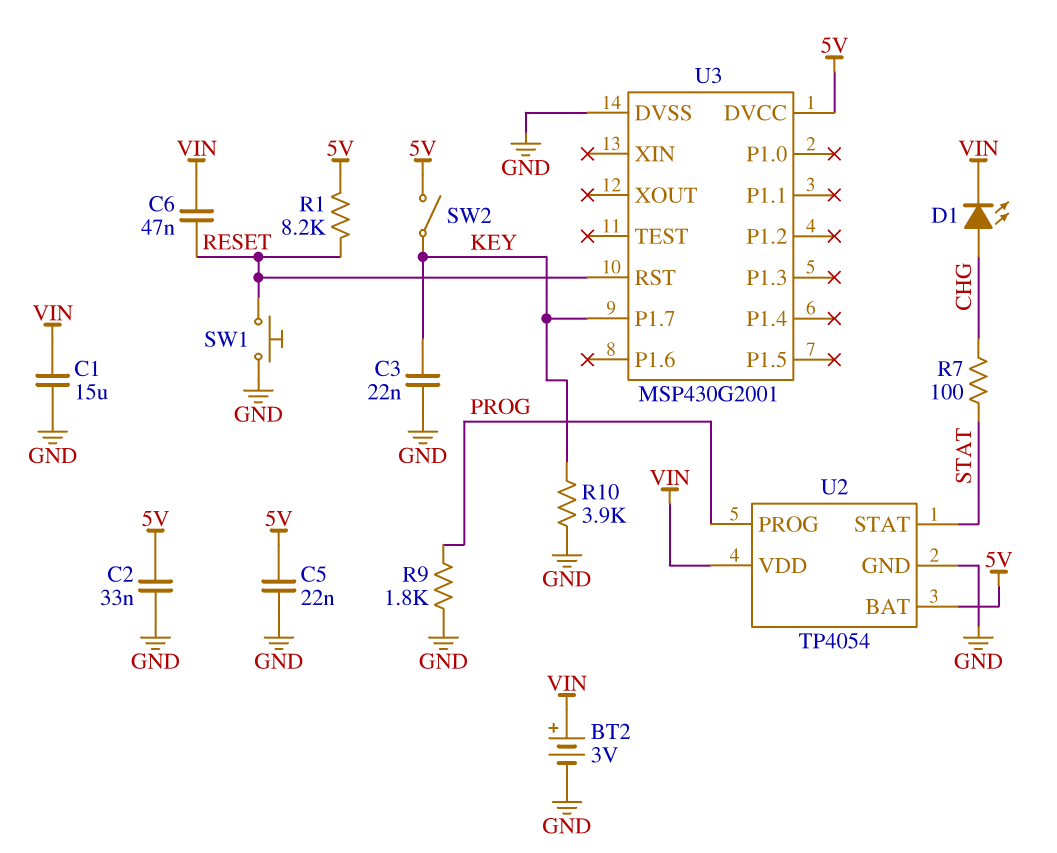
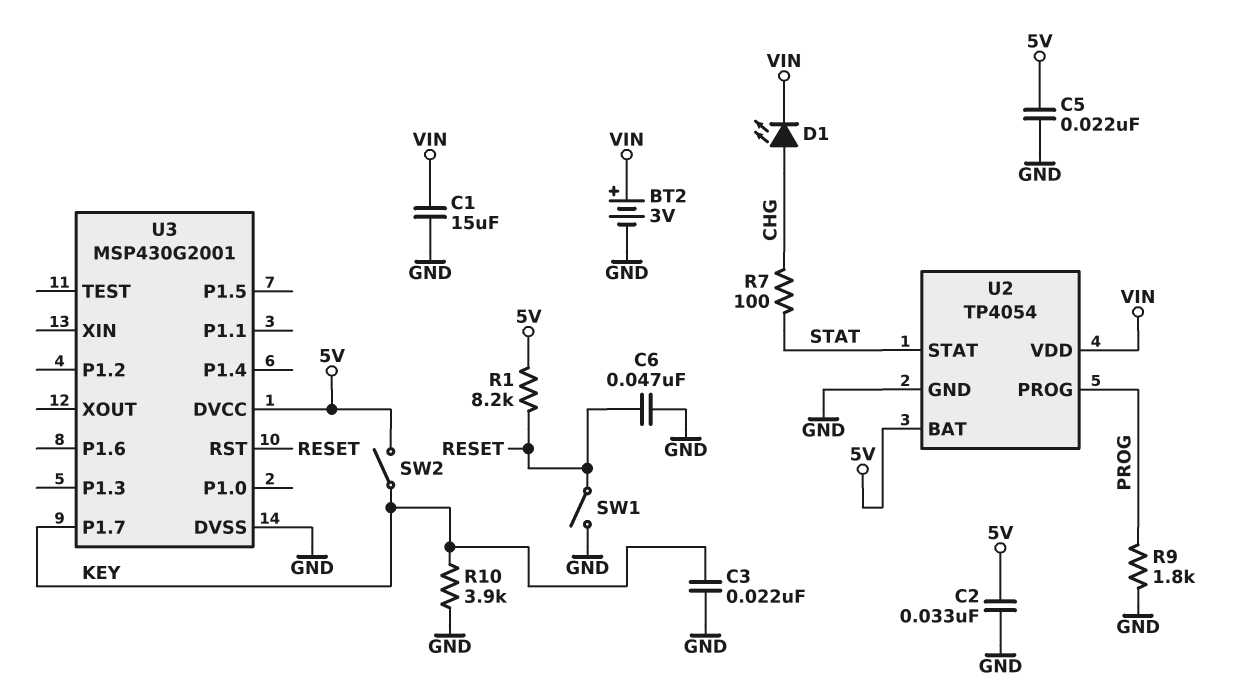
C6: 47nF (RESET, VIN) -> 47nF (GND, RESET)
SW1: button (GND, RESET) -> switch (GND, RESET)

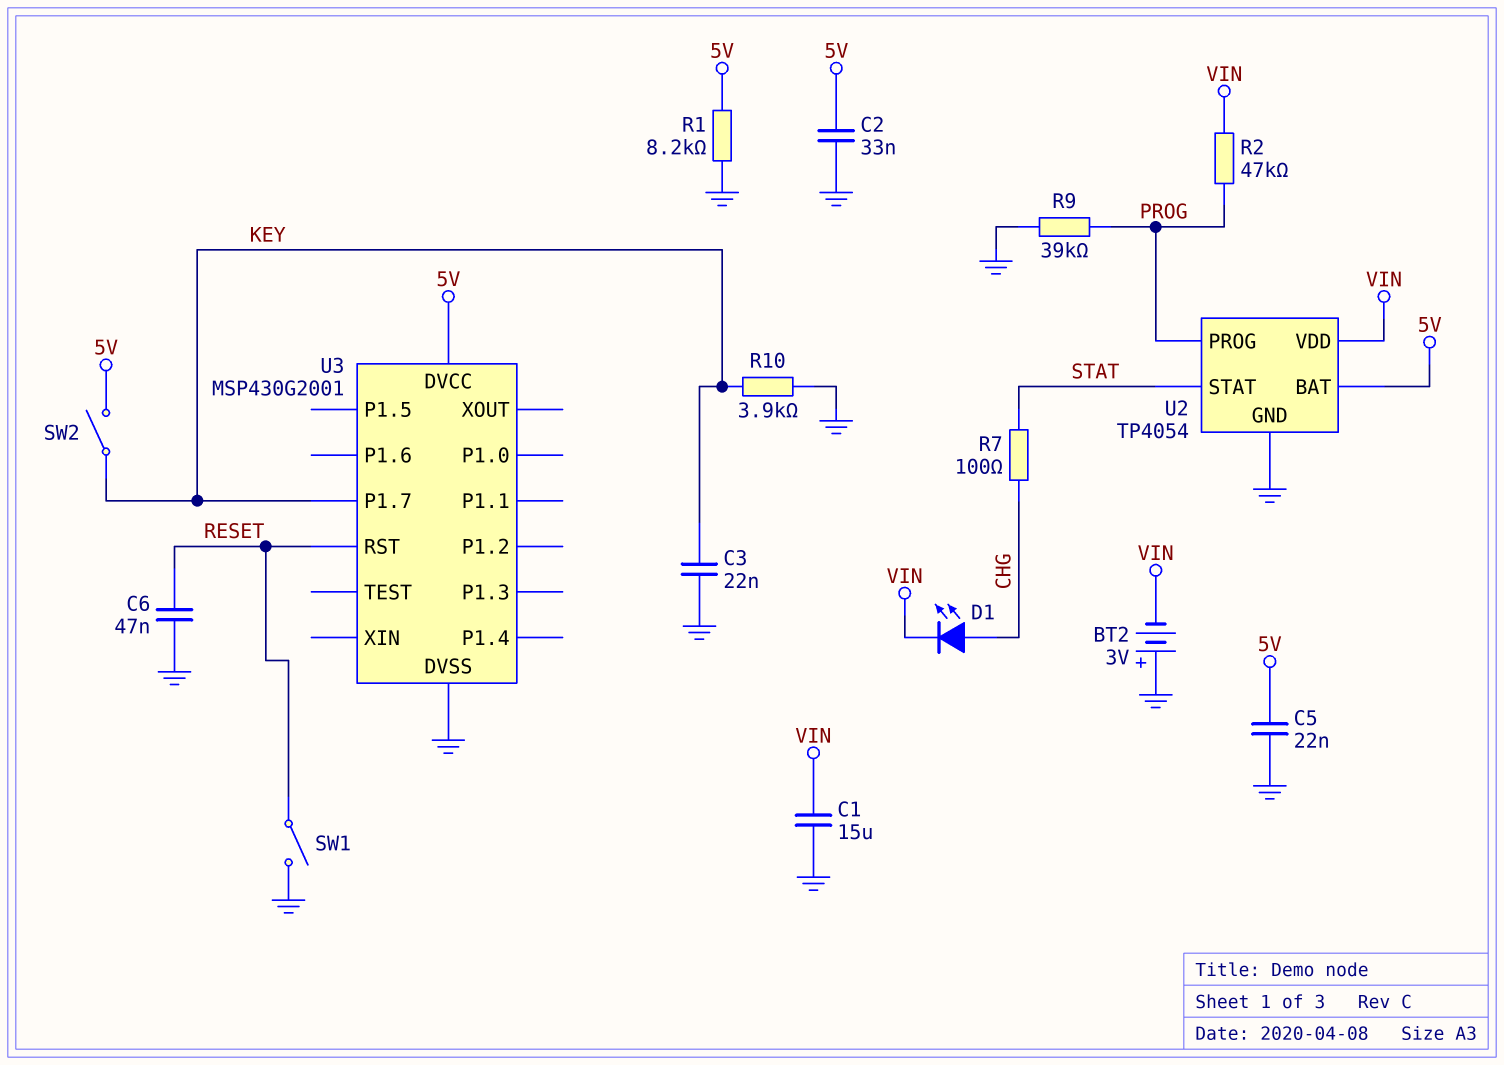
BT2: 3V (plus VIN, minus GND) -> 3V (plus GND, minus VIN)
R1: 8.2k (5V, RESET) -> 8.2k (5V, GND)
R2: none -> 47k (PROG, VIN)
R9: 1.8k (GND, PROG) -> 39k (GND, PROG)

